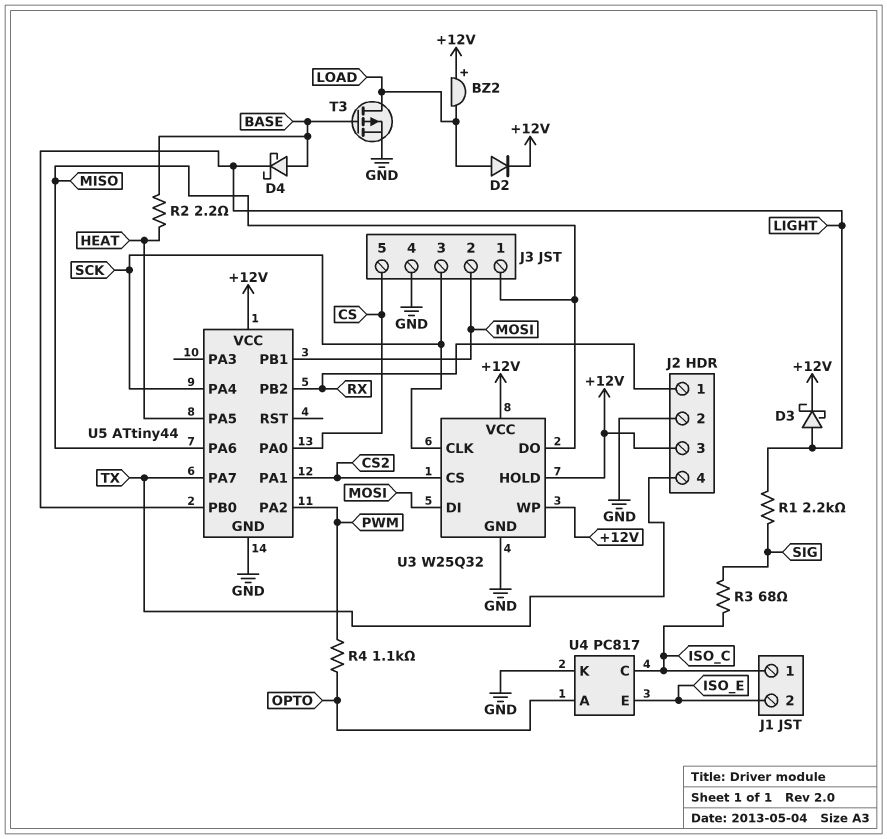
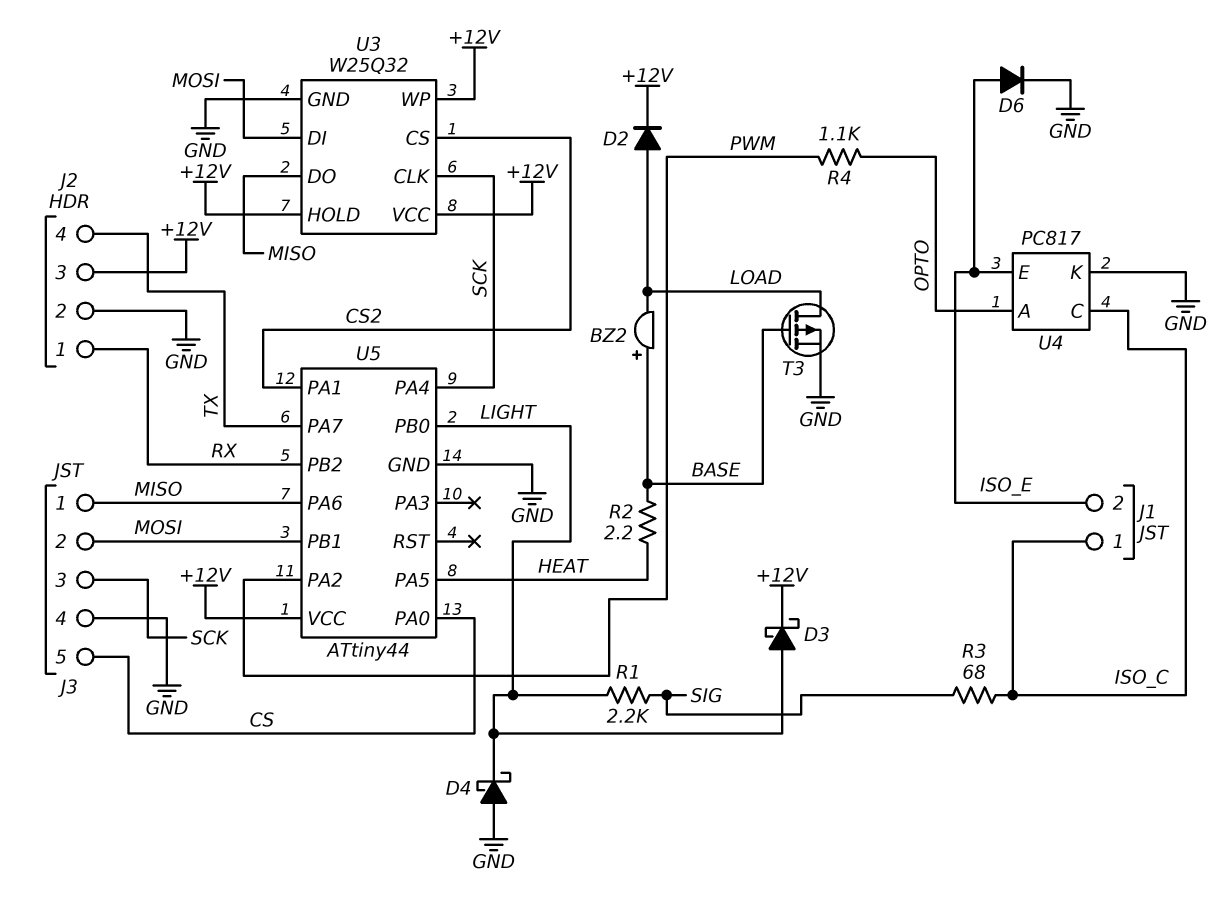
BZ2: buzzer (plus +12V, minus LOAD) -> buzzer (plus BASE, minus LOAD)
D4: schottky (A BASE, K LIGHT) -> schottky (A GND, K LIGHT)
D6: none -> diode (A ISO_E, K GND)

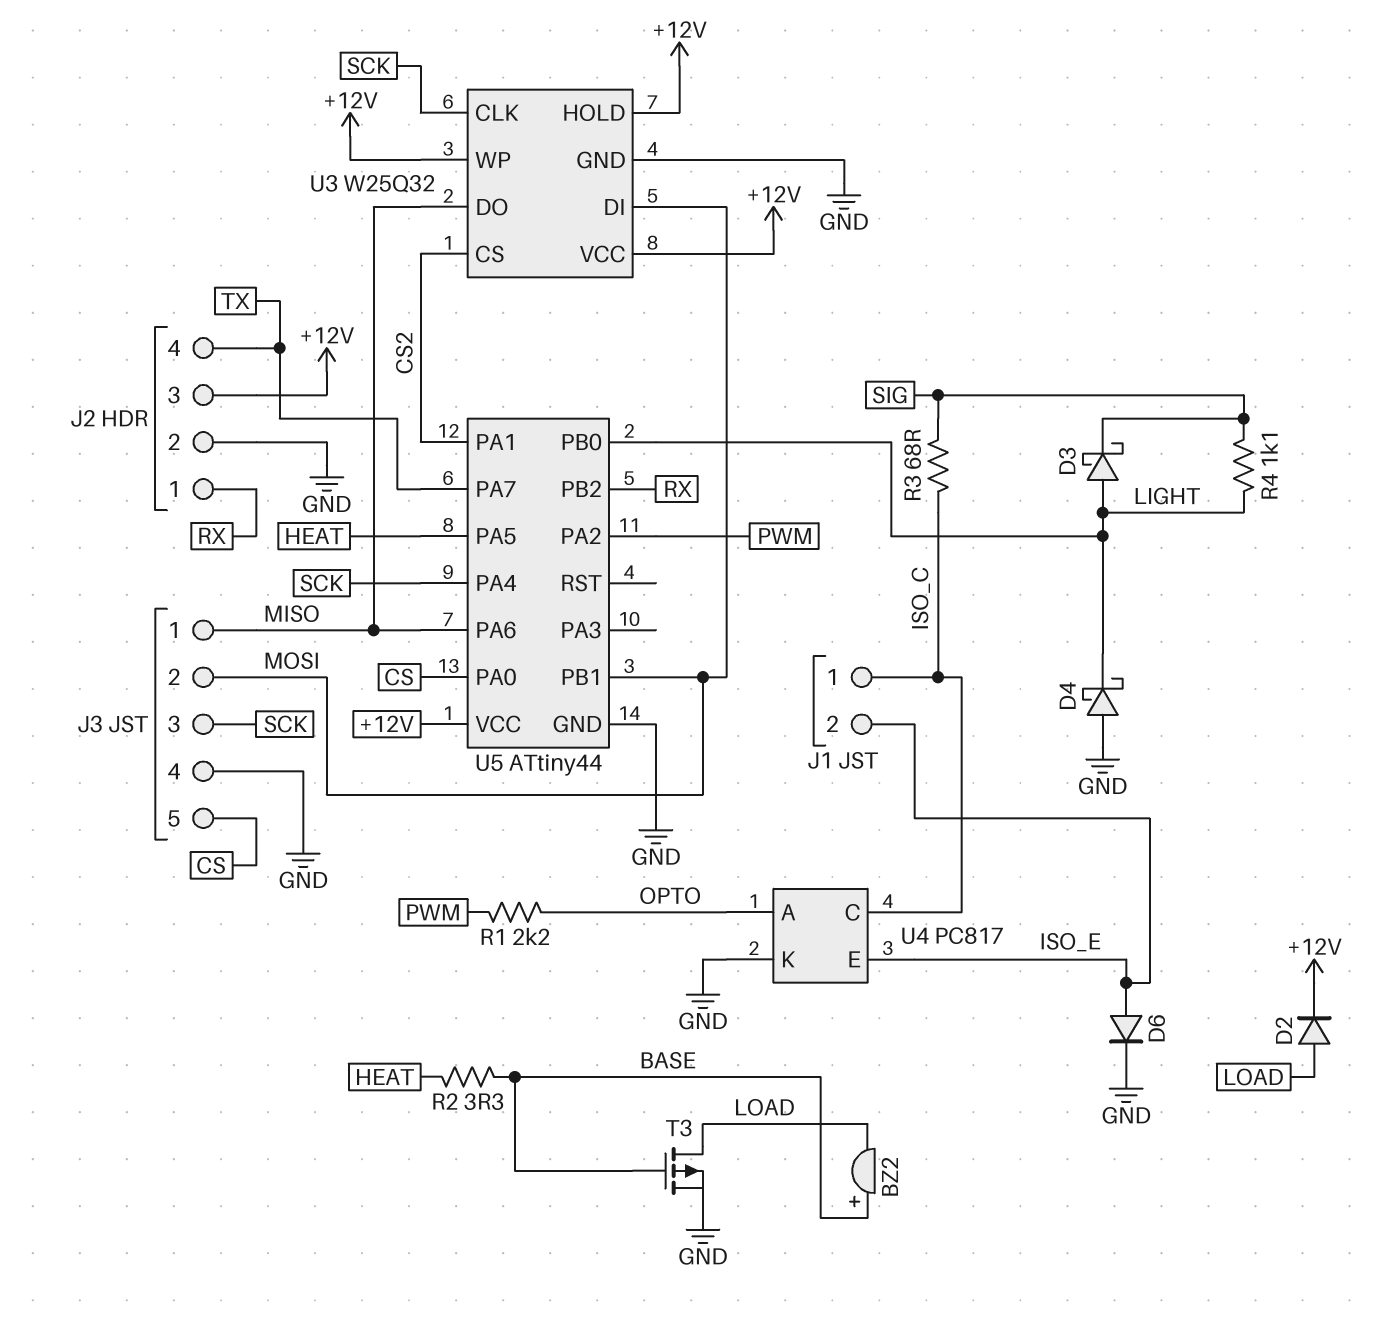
D3: schottky (A LIGHT, K +12V) -> schottky (A LIGHT, K SIG)
R1: 2.2k (LIGHT, SIG) -> 2.2k (OPTO, PWM)
R2: 2.2 (BASE, HEAT) -> 3.3 (BASE, HEAT)
R4: 1.1k (OPTO, PWM) -> 1.1k (LIGHT, SIG)

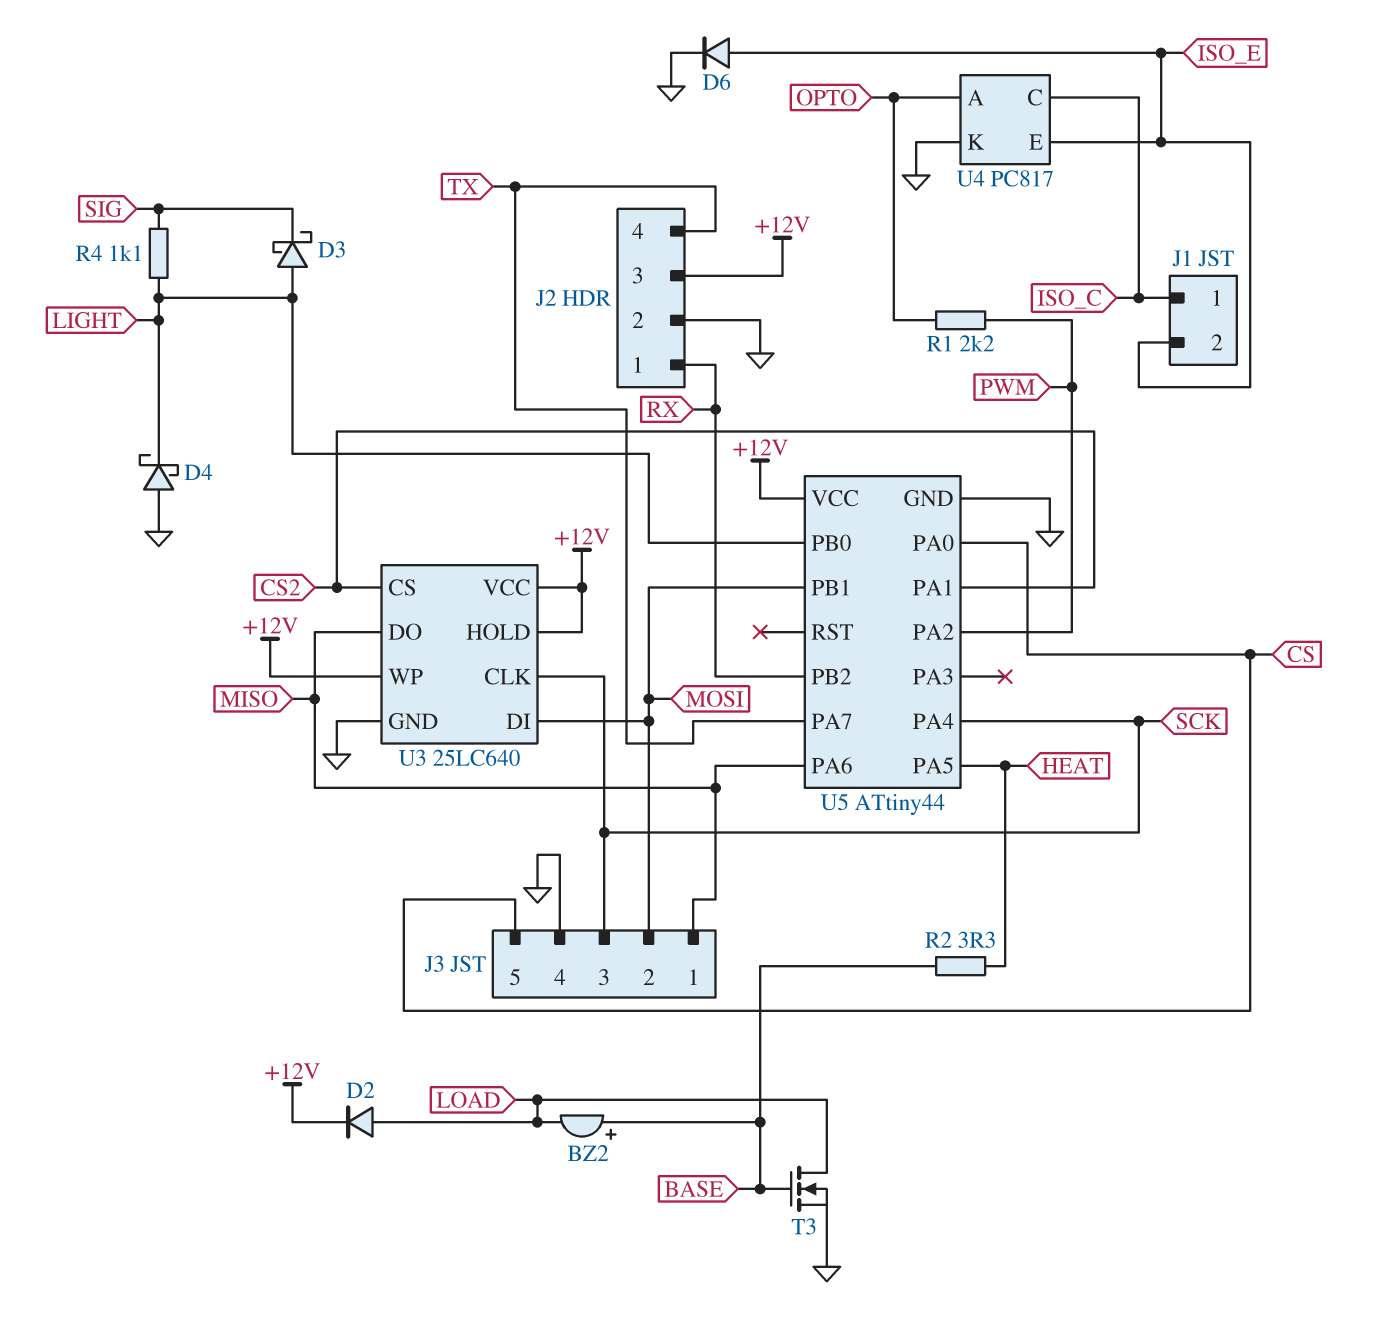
R3: 68 (ISO_C, SIG) -> none
T3: PMOS (G BASE, D LOAD, S GND) -> NMOS (G BASE, D LOAD, S GND)
U3: W25Q32 -> 25LC640

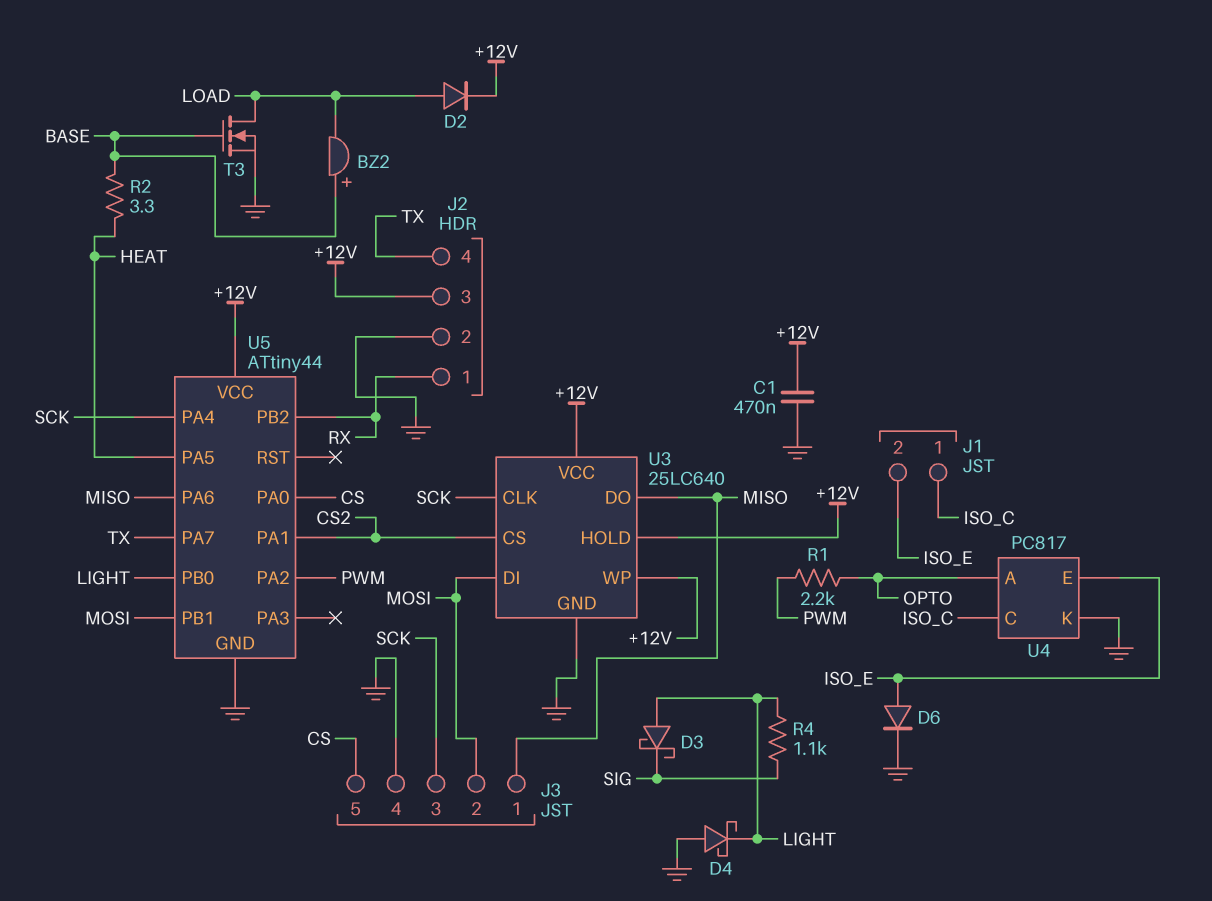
C1: none -> 470nF (+12V, GND)

